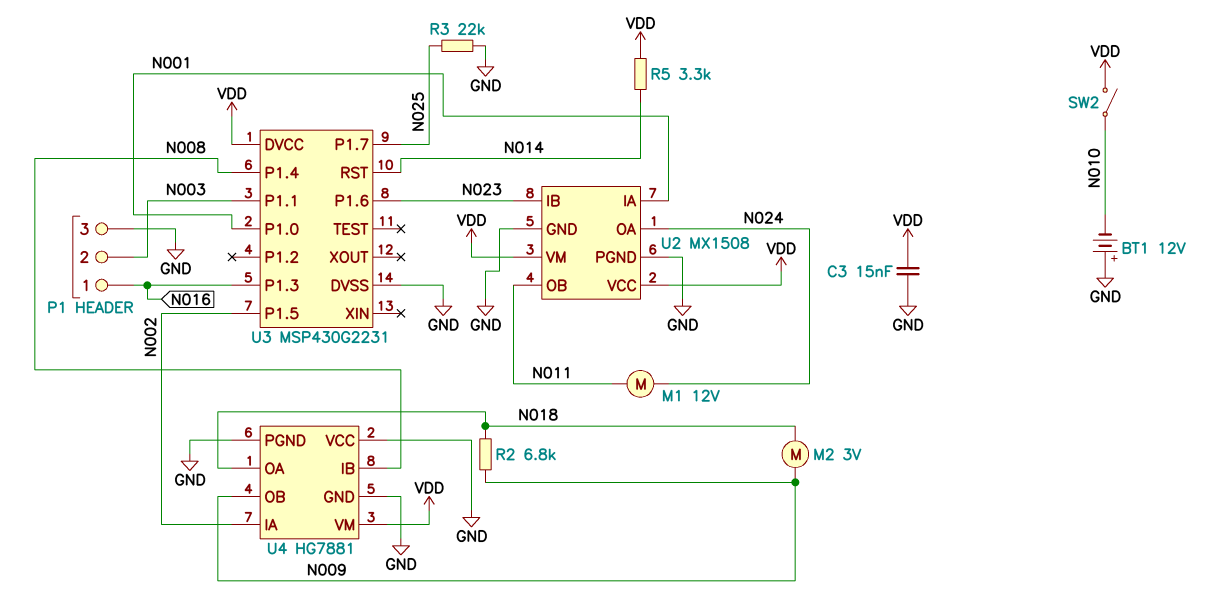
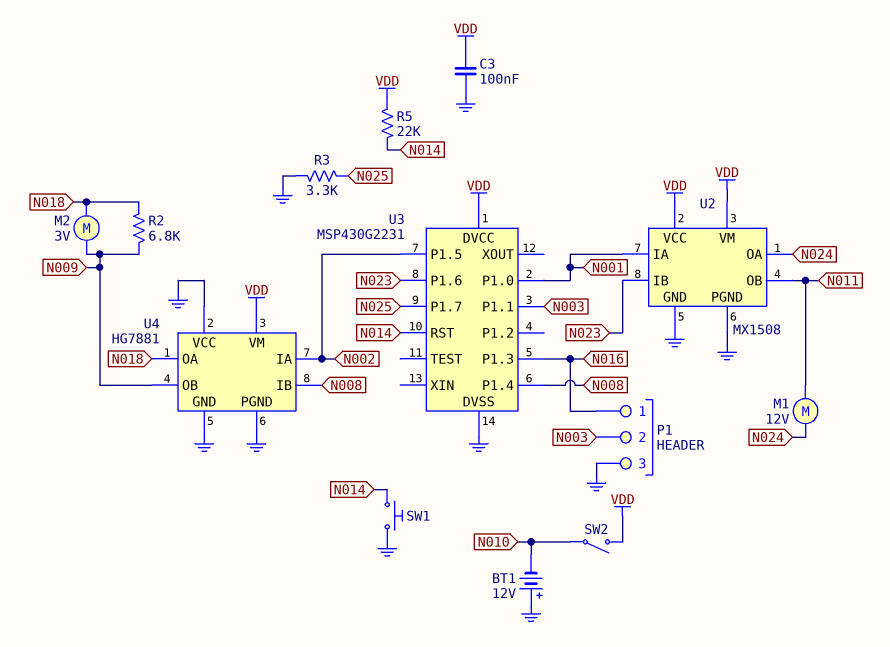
C3: 15nF (GND, VDD) -> 100nF (GND, VDD)
R3: 22k (GND, N025) -> 3.3k (GND, N025)
R5: 3.3k (N014, VDD) -> 22k (N014, VDD)
SW1: none -> button (GND, N014)

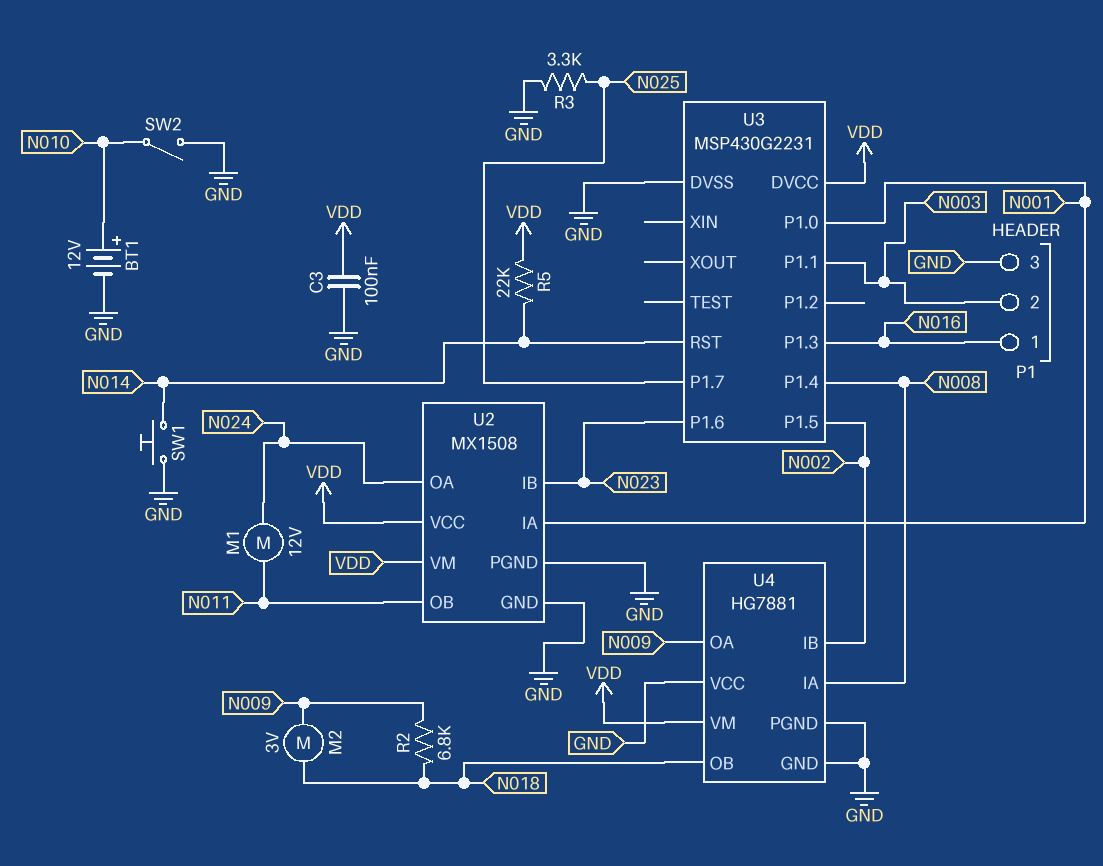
BT1: 12V (plus GND, minus N010) -> 12V (plus N010, minus GND)
SW2: switch (N010, VDD) -> switch (GND, N010)
U4 pin IA: N002 -> N008
U4 pin IB: N008 -> N002
U4 pin OA: N018 -> N009
U4 pin OB: N009 -> N018

